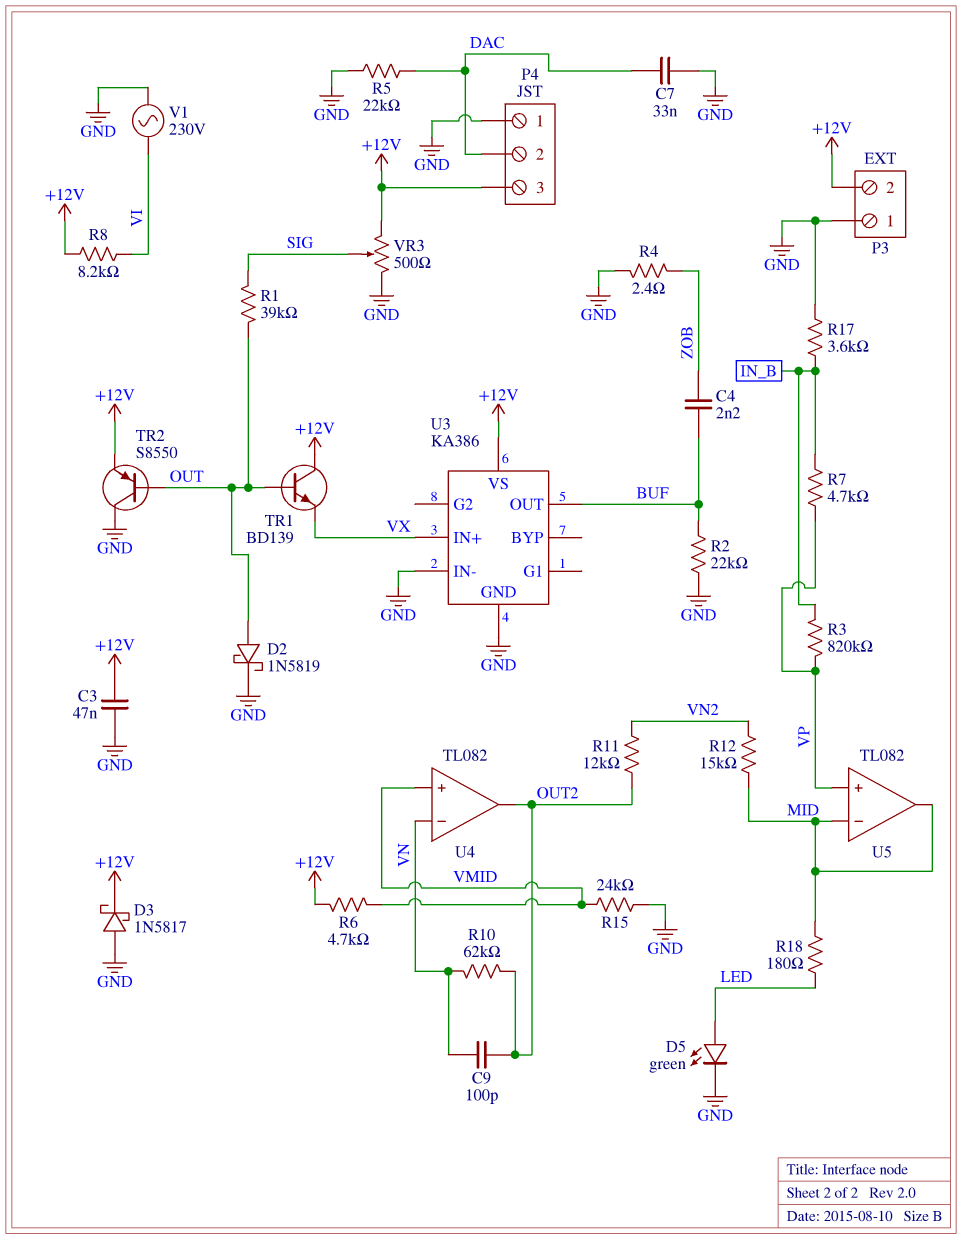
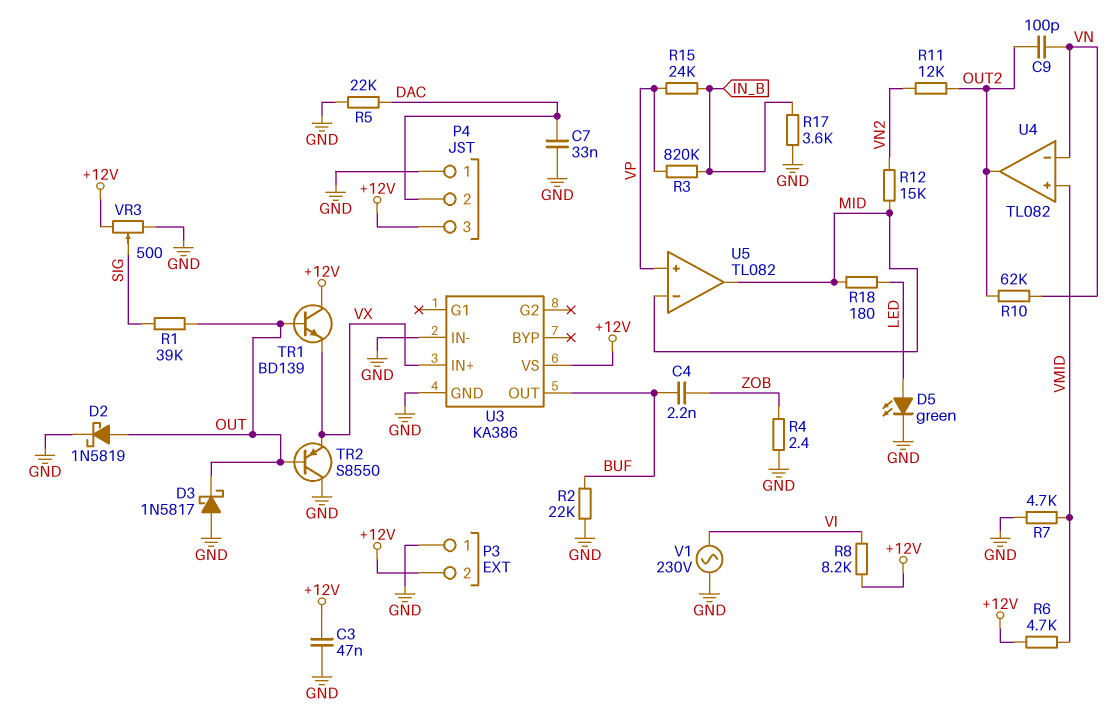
D3: schottky 1N5817 (A GND, K +12V) -> schottky 1N5817 (A GND, K OUT)
R7: 4.7k (IN_B, VP) -> 4.7k (GND, VMID)
R15: 24k (GND, VMID) -> 24k (IN_B, VP)
TR2: PNP S8550 (B OUT, C GND, E +12V) -> PNP S8550 (B OUT, C GND, E VX)

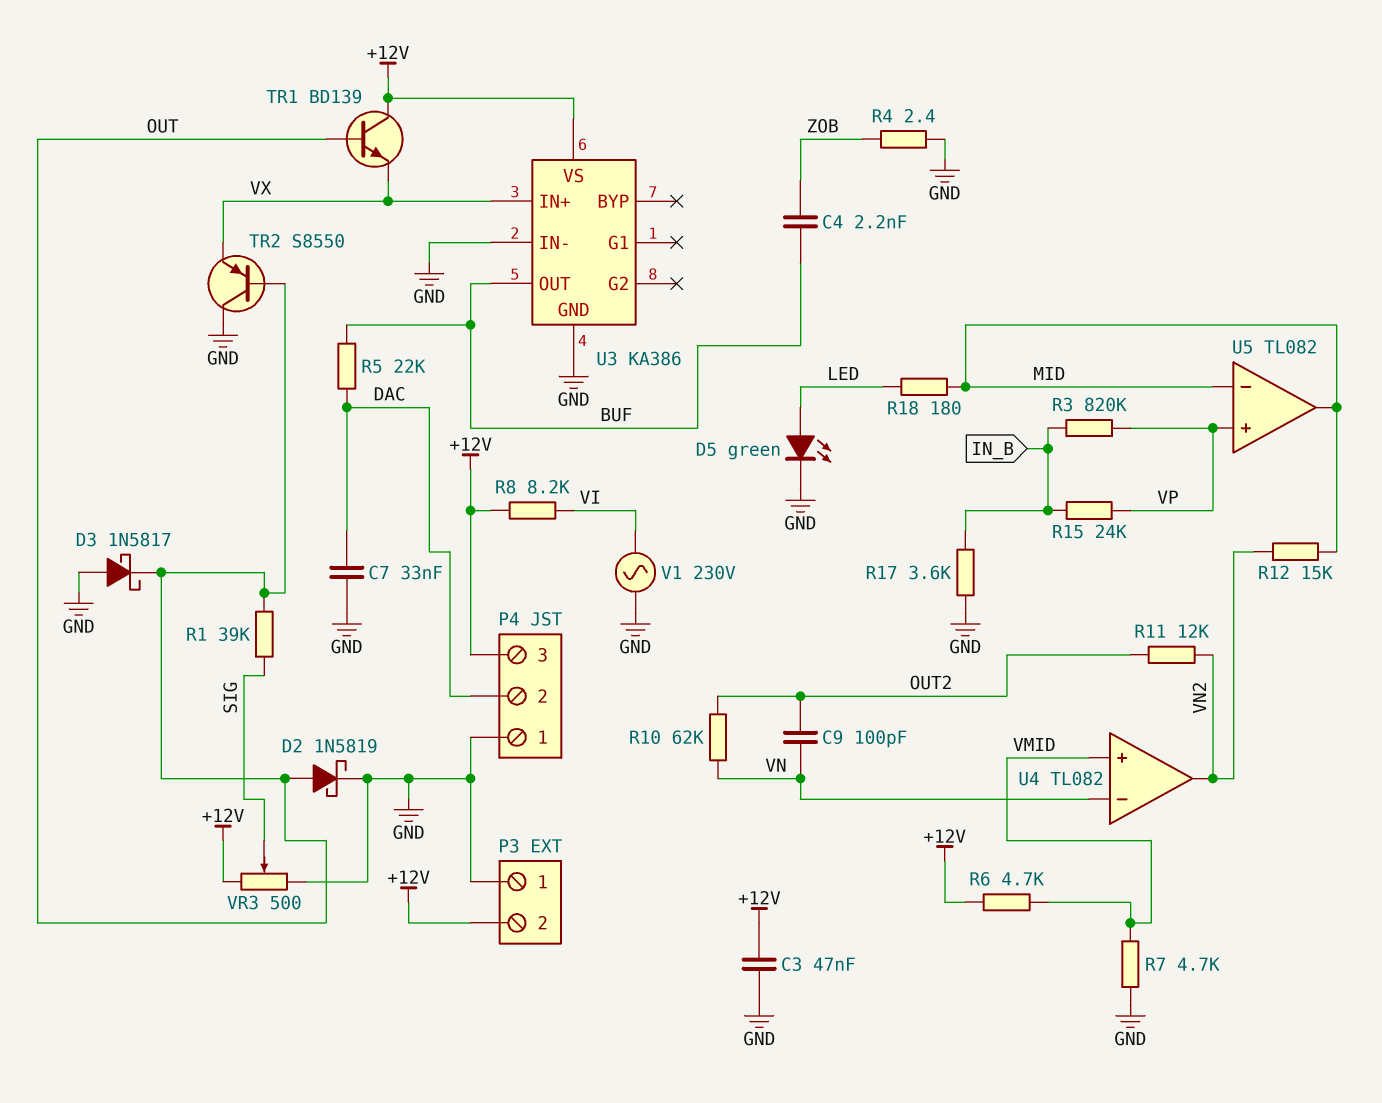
R2: 22k (BUF, GND) -> none
R5: 22k (DAC, GND) -> 22k (BUF, DAC)
U4 pin out: OUT2 -> VN2

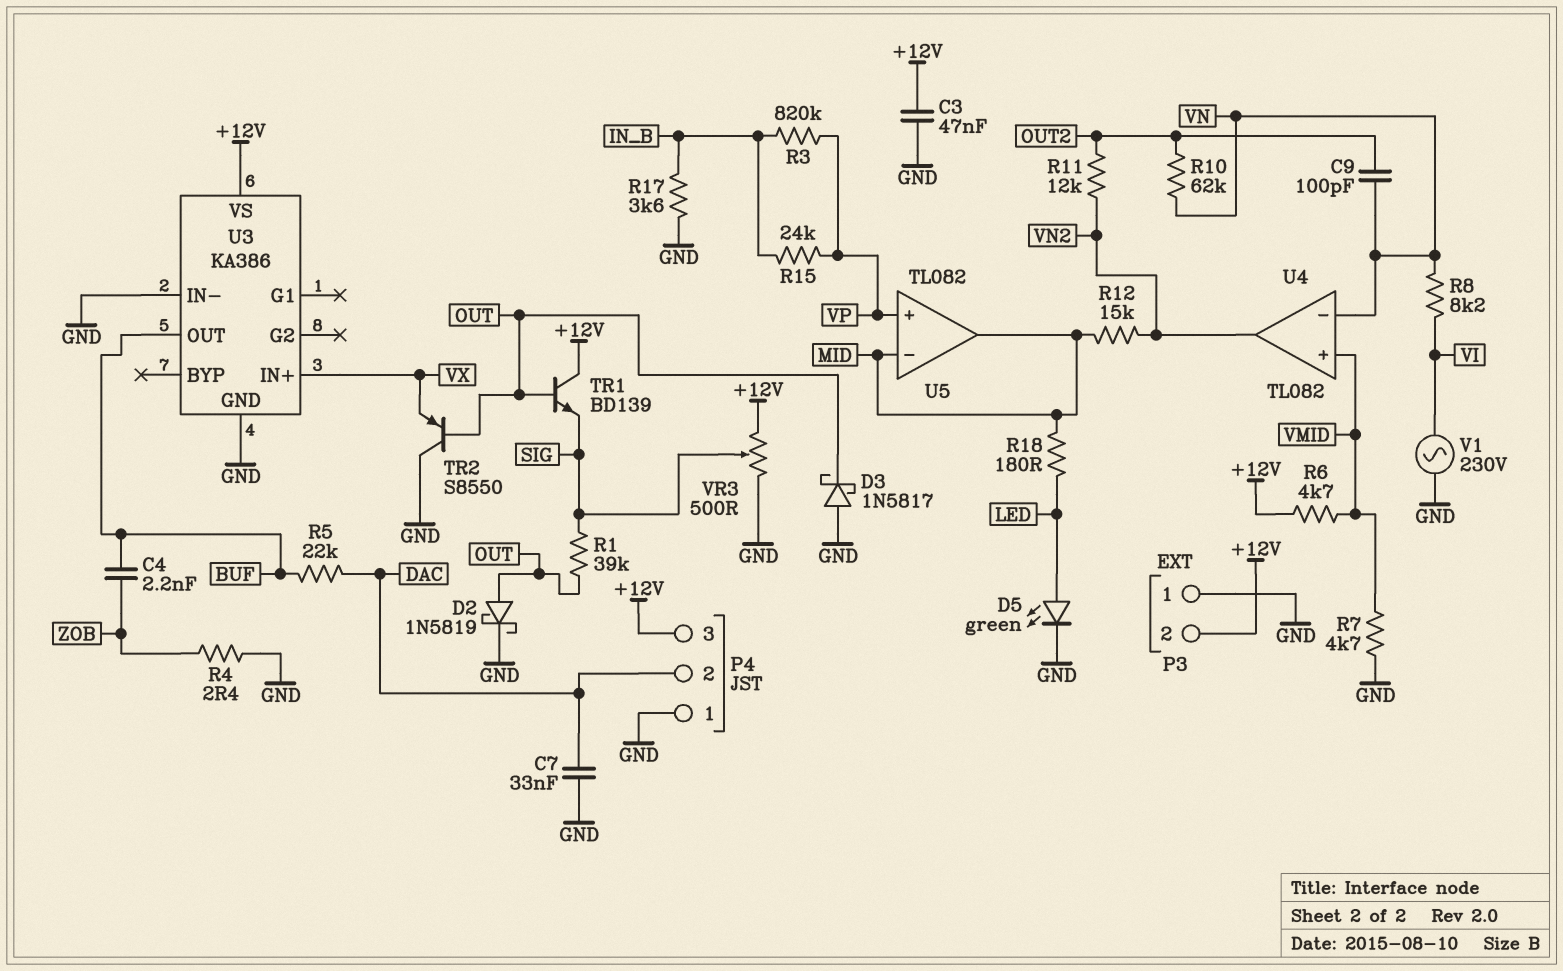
R8: 8.2k (+12V, VI) -> 8.2k (VI, VN)
TR1: NPN BD139 (B OUT, C +12V, E VX) -> NPN BD139 (B OUT, C +12V, E SIG)

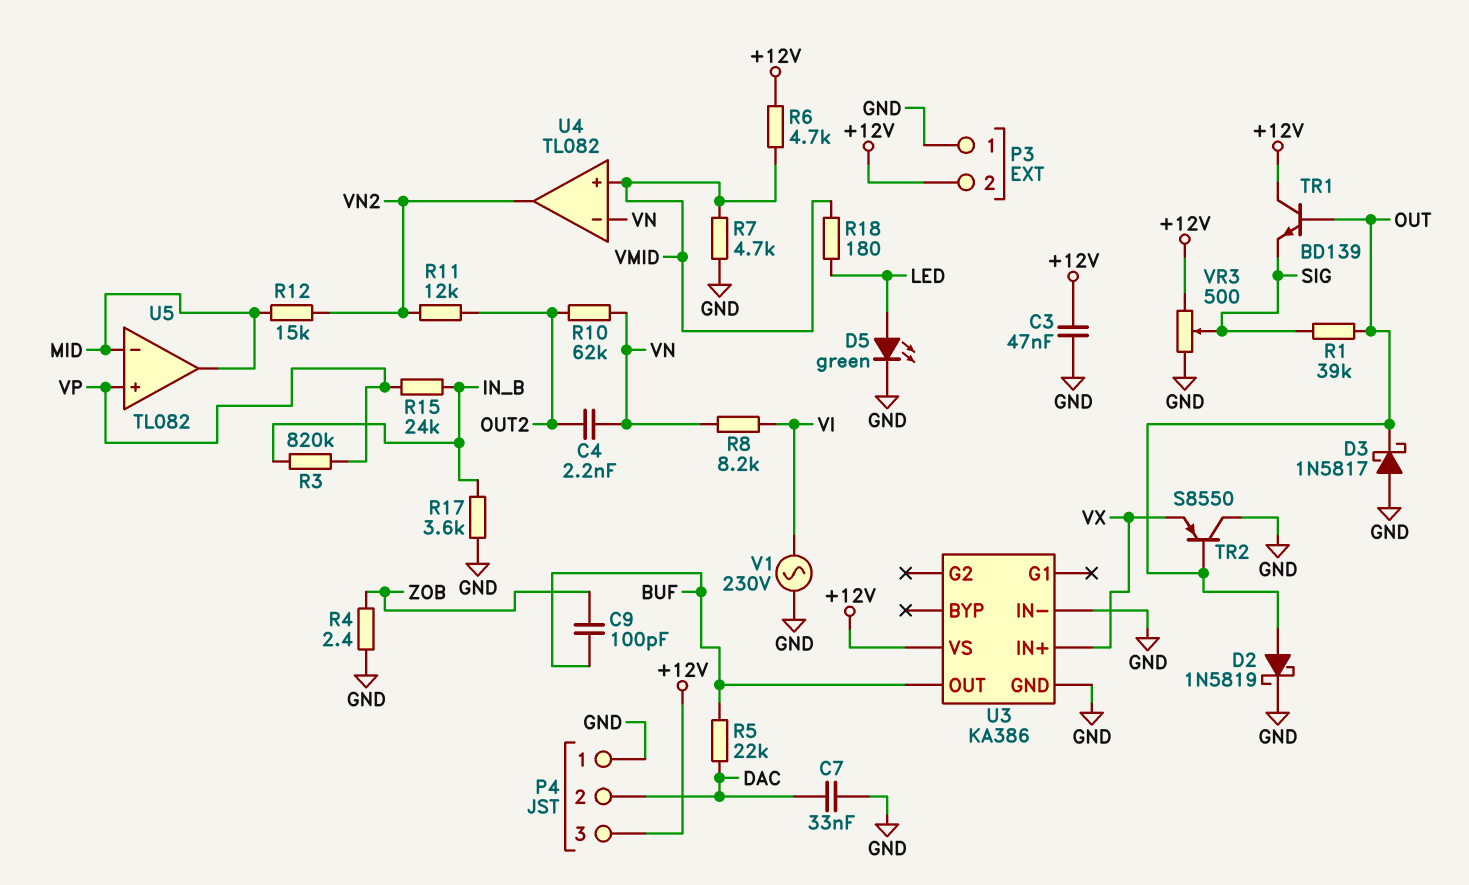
C4: 2.2nF (BUF, ZOB) -> 2.2nF (OUT2, VN)
C9: 100pF (OUT2, VN) -> 100pF (BUF, ZOB)
R18: 180 (LED, MID) -> 180 (LED, VMID)

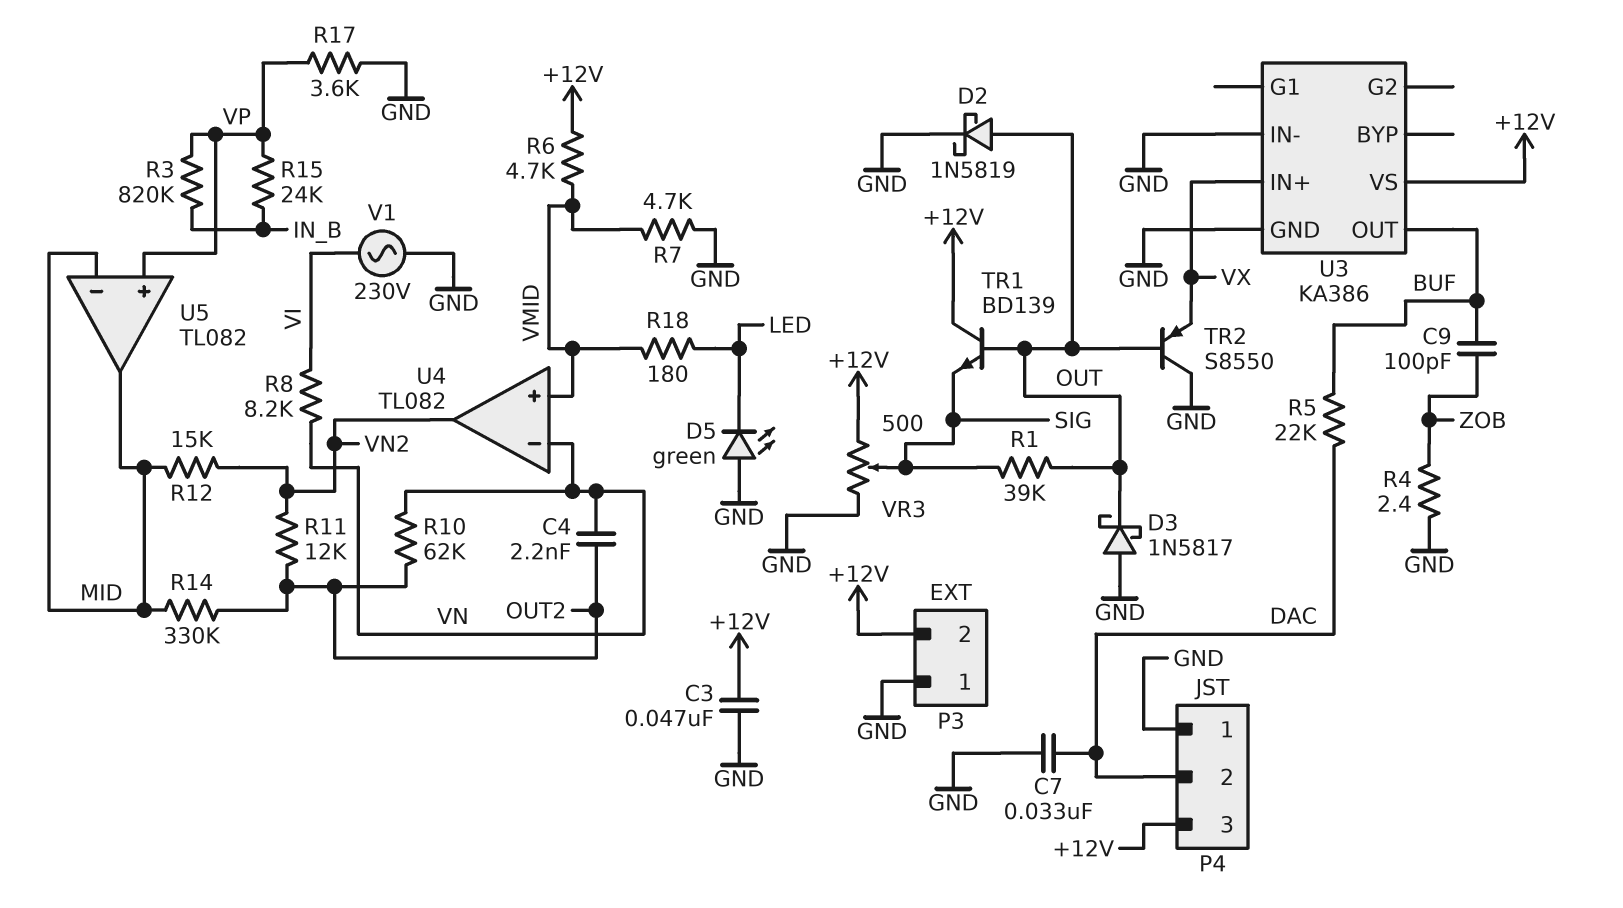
D5: LED green (A LED, K GND) -> LED green (A GND, K LED)
R14: none -> 330k (MID, OUT2)
R17: 3.6k (GND, IN_B) -> 3.6k (GND, VP)

